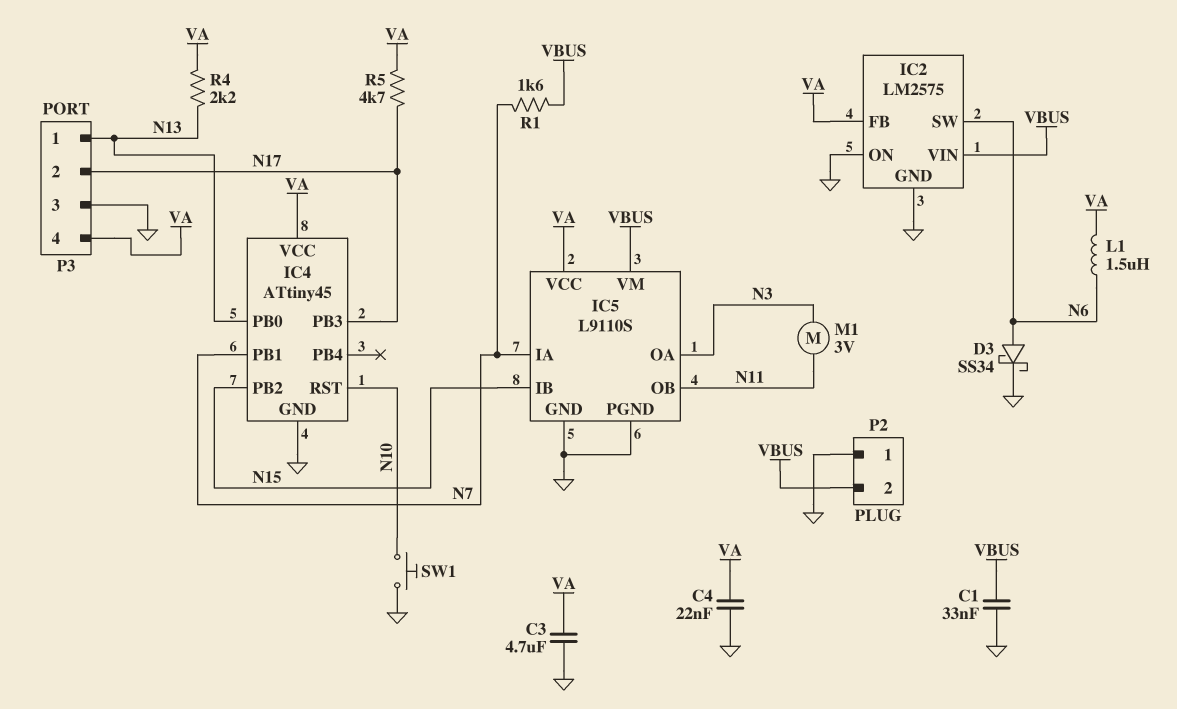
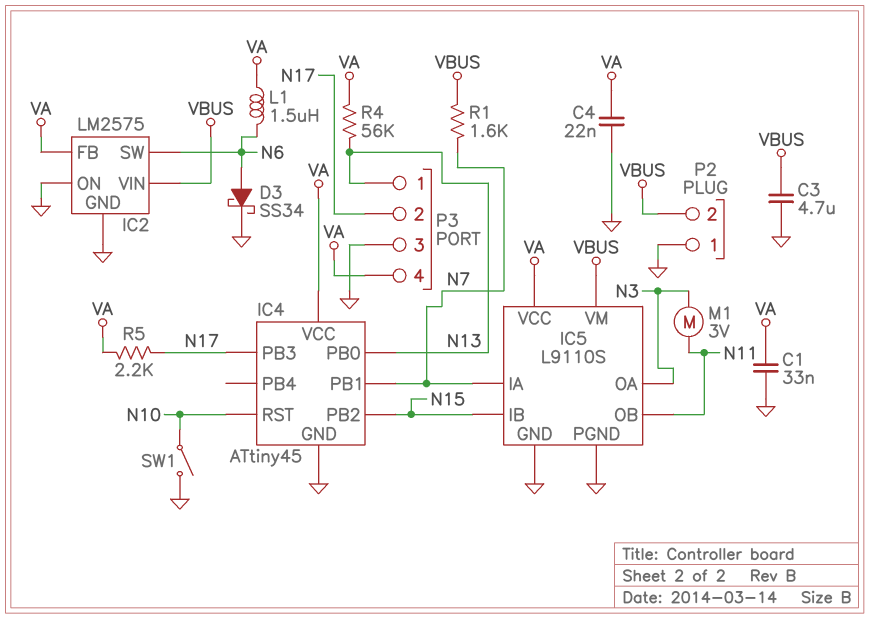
C1: 33nF (GND, VBUS) -> 33nF (GND, VA)
C3: 4.7uF (GND, VA) -> 4.7uF (GND, VBUS)
R4: 2.2k (N13, VA) -> 56k (N13, VA)
R5: 4.7k (N17, VA) -> 2.2k (N17, VA)
SW1: button (GND, N10) -> switch (GND, N10)

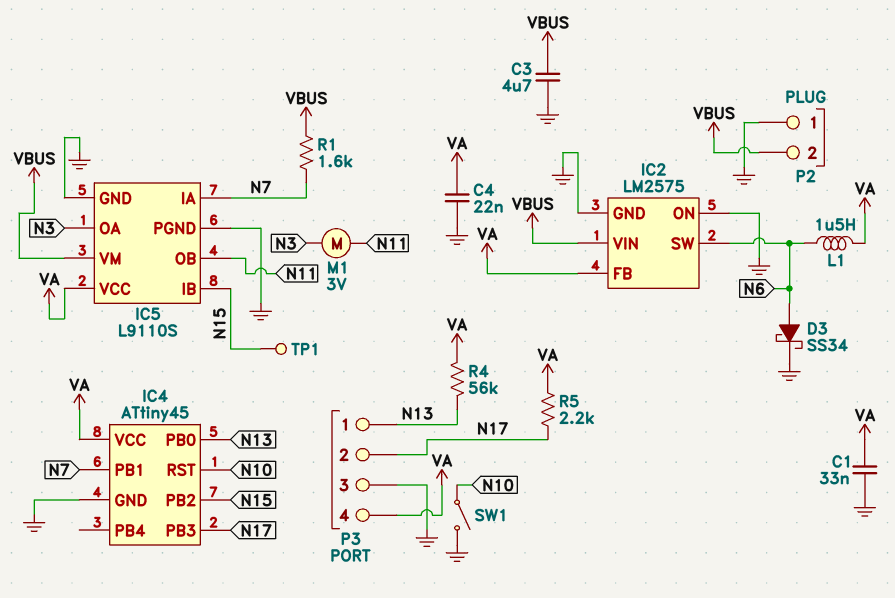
TP1: none -> test point (N15)

